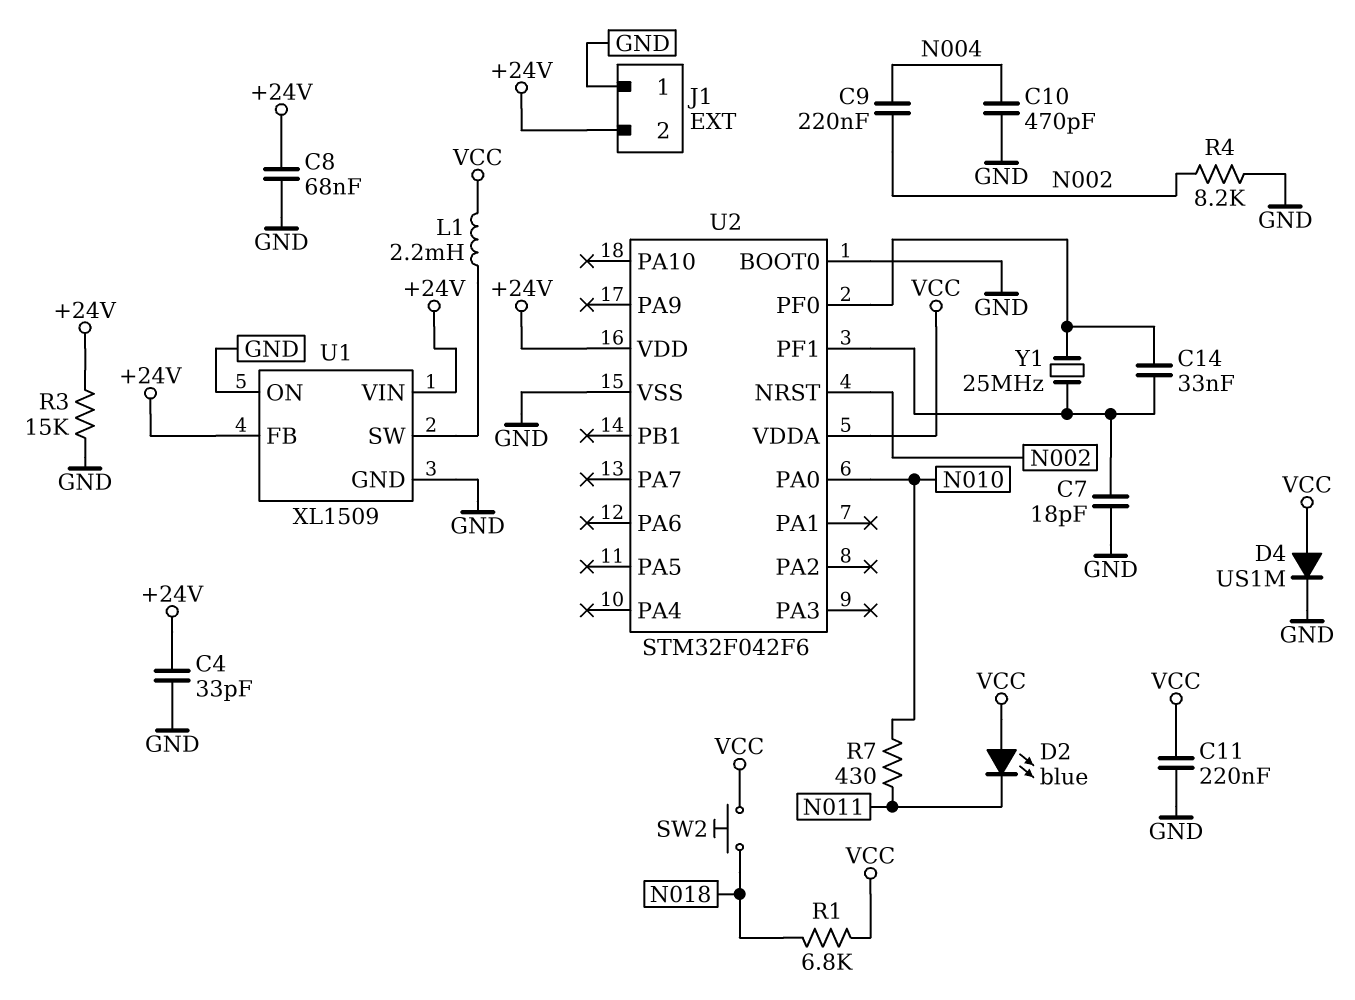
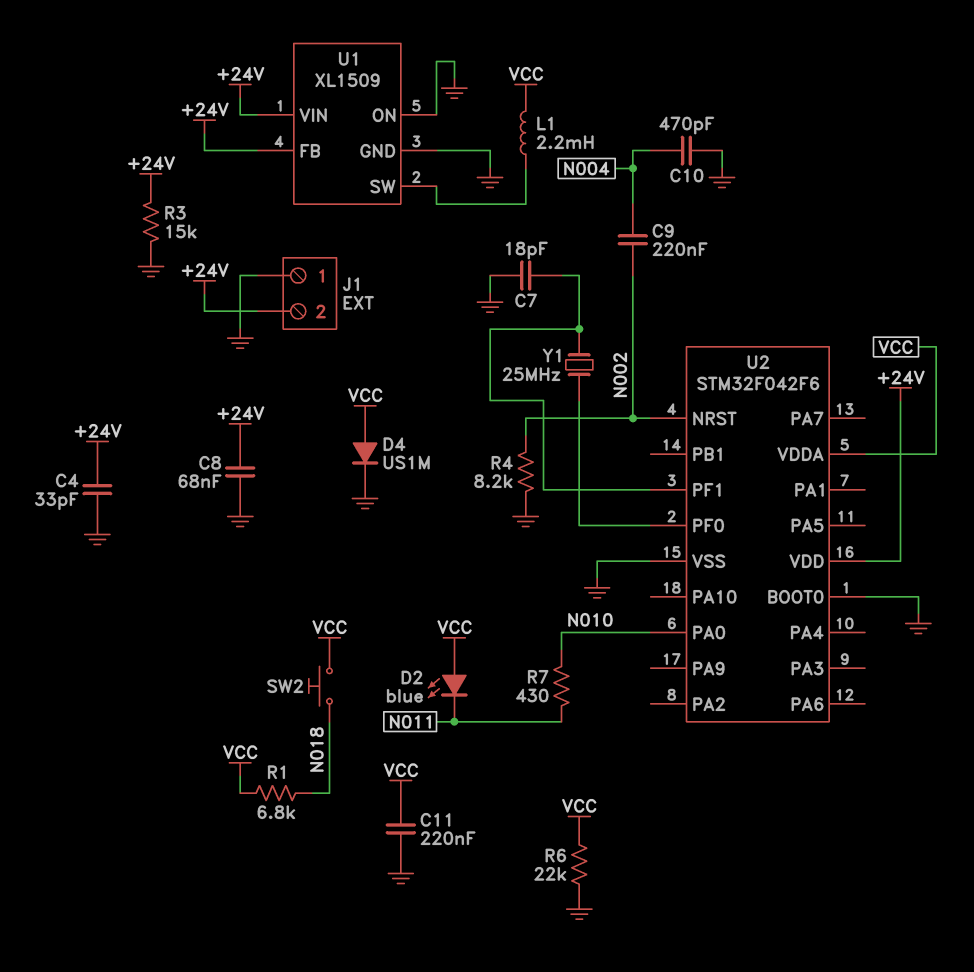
C14: 33nF (U2/PF0, U2/PF1) -> none
R6: none -> 22k (GND, VCC)

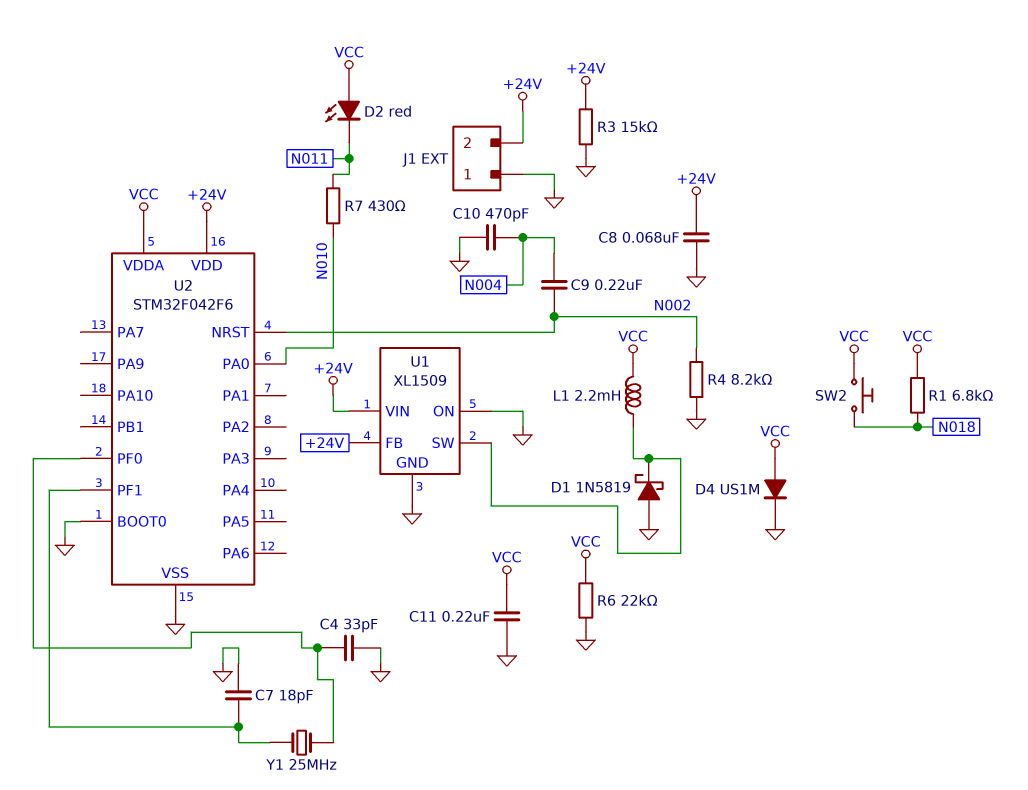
C4: 33pF (+24V, GND) -> 33pF (GND, U2/PF0)
D1: none -> schottky 1N5819 (A GND, K U1/SW)
D2: LED blue (A VCC, K N011) -> LED red (A VCC, K N011)

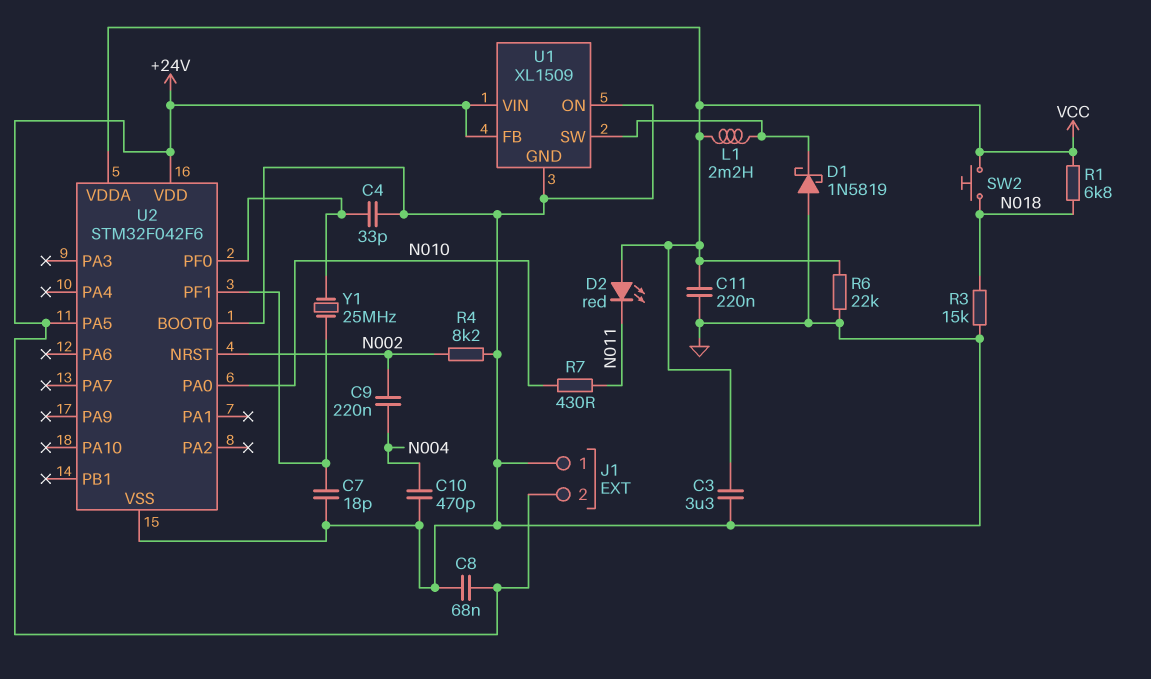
C3: none -> 3.3uF (GND, VCC)
D4: diode US1M (A VCC, K GND) -> none
R3: 15k (+24V, GND) -> 15k (GND, N018)
U2 pin PA5: none -> +24V

